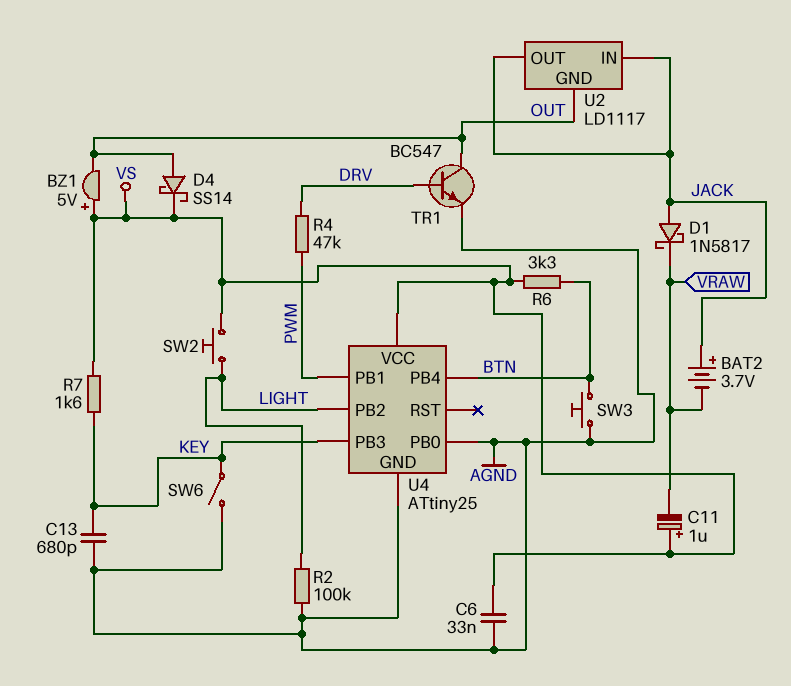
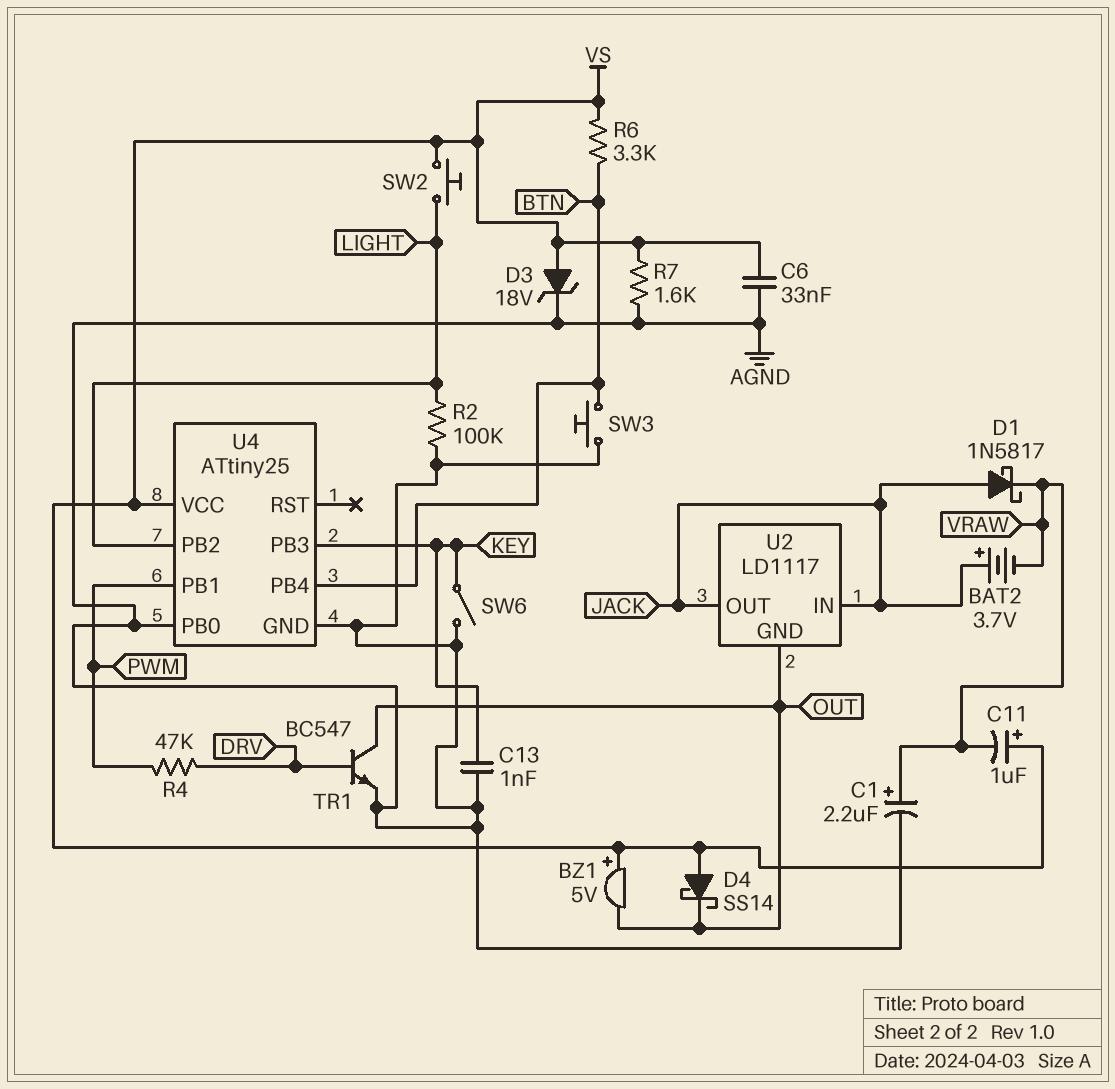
C1: none -> 2.2uF (plus VRAW, minus AGND)
C13: 680pF (AGND, KEY) -> 1nF (AGND, KEY)
D3: none -> zener 18V (A VS, K AGND)
D4: schottky SS14 (A OUT, K VS) -> schottky SS14 (A VS, K OUT)
R7: 1.6k (KEY, VS) -> 1.6k (AGND, VS)

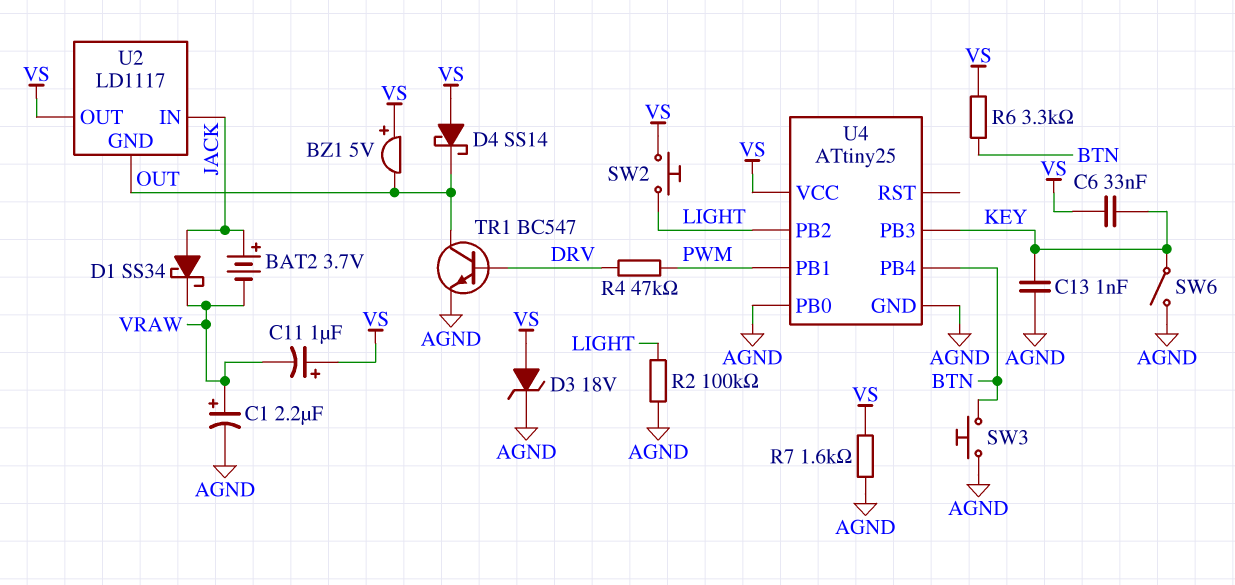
C6: 33nF (AGND, VS) -> 33nF (KEY, VS)
D1: schottky 1N5817 (A JACK, K VRAW) -> schottky SS34 (A JACK, K VRAW)
U2 pin OUT: JACK -> VS

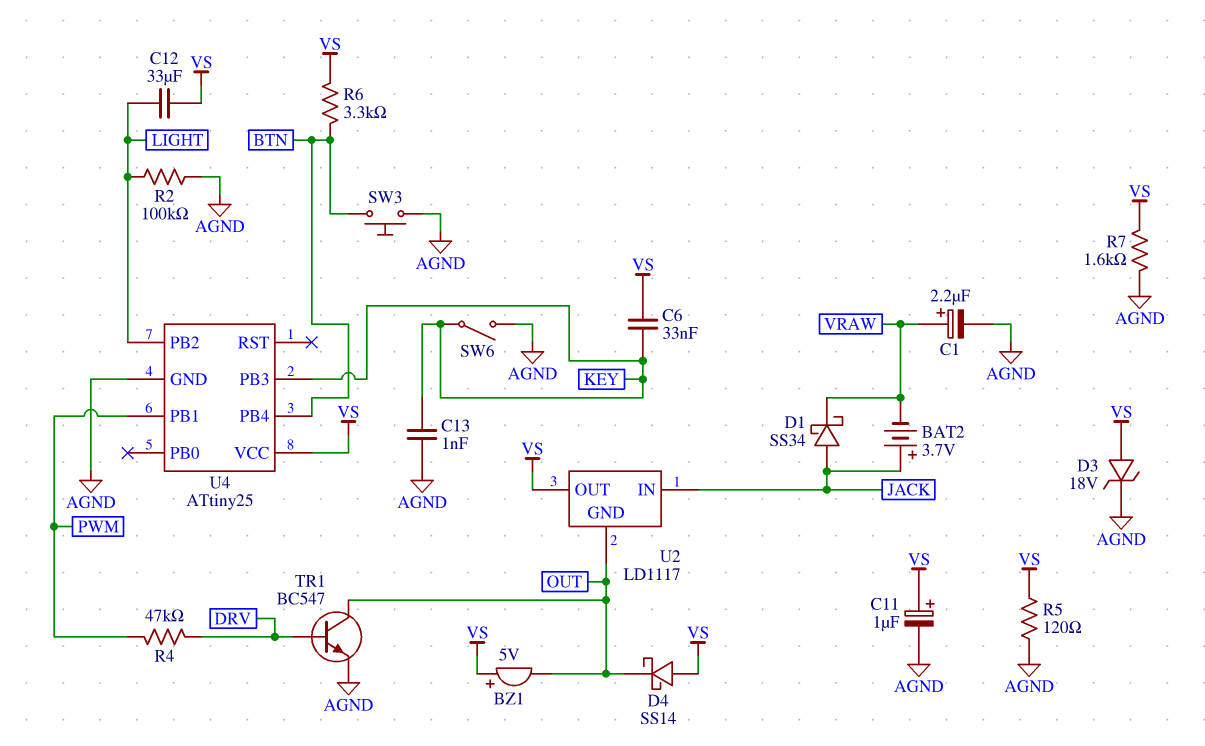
C11: 1uF (plus VS, minus VRAW) -> 1uF (plus VS, minus AGND)
C12: none -> 33uF (LIGHT, VS)
R5: none -> 120 (AGND, VS)
SW2: button (LIGHT, VS) -> none
U4 pin PB0: AGND -> none

